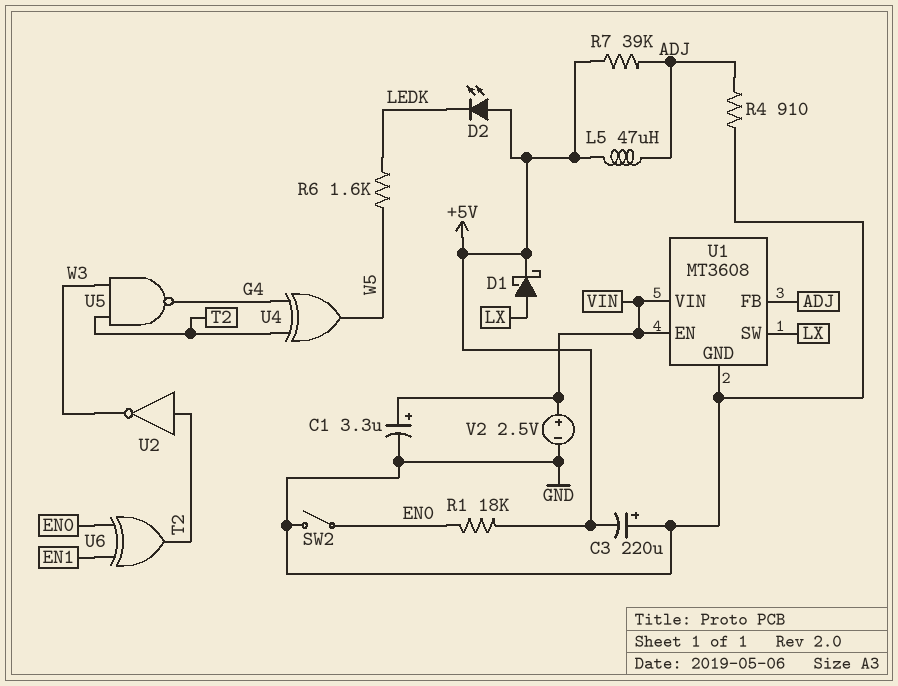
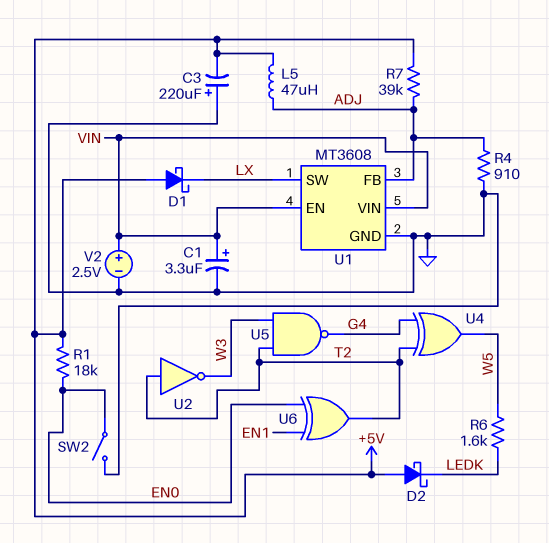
D1: schottky (A LX, K +5V) -> schottky (A +5V, K LX)
D2: LED (A +5V, K LEDK) -> schottky (A +5V, K LEDK)

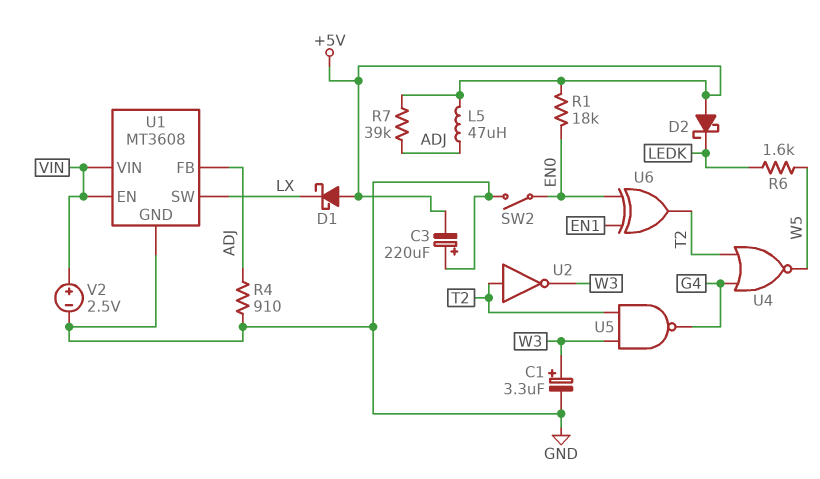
C1: 3.3uF (plus VIN, minus GND) -> 3.3uF (plus W3, minus GND)
U4: XOR (in G4, in T2, out W5) -> NOR (in G4, in T2, out W5)

